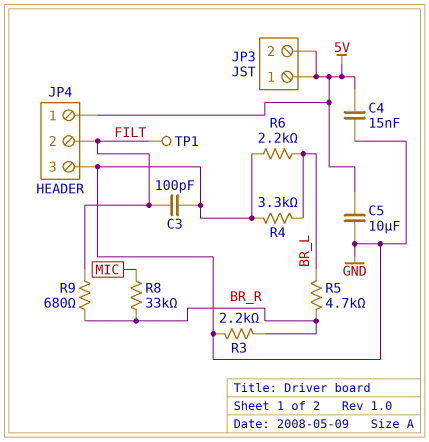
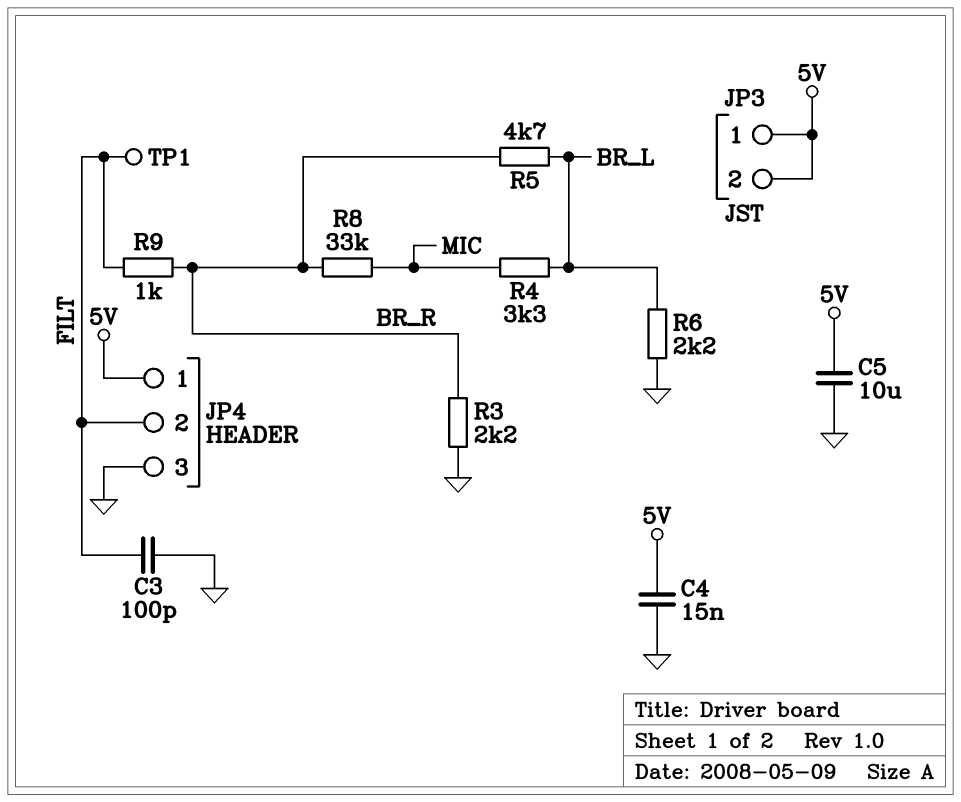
R4: 3.3k (BR_L, GND) -> 3.3k (BR_L, MIC)
R9: 680 (BR_R, FILT) -> 1k (BR_R, FILT)

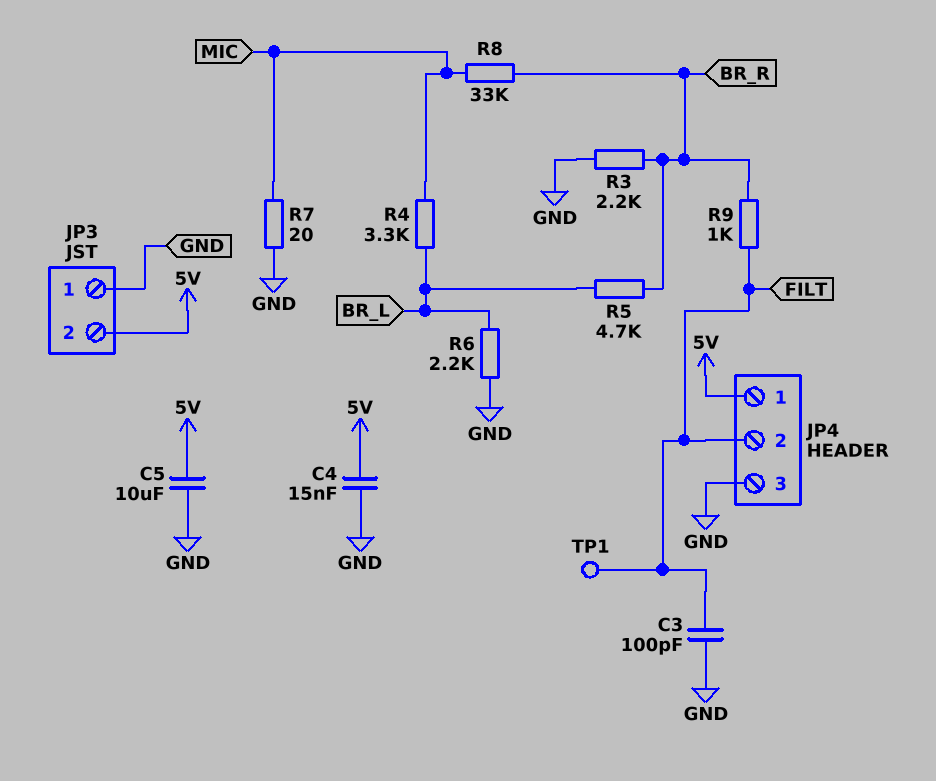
JP3 pin 1: 5V -> GND
R7: none -> 20 (GND, MIC)

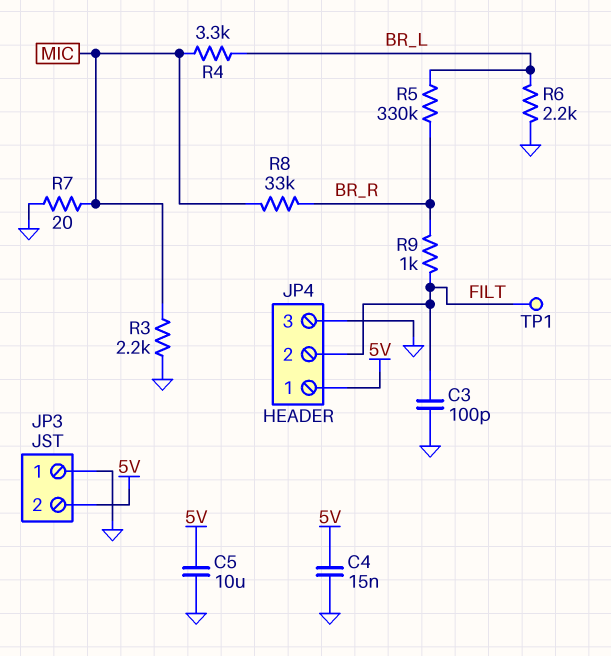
R3: 2.2k (BR_R, GND) -> 2.2k (GND, MIC)
R5: 4.7k (BR_L, BR_R) -> 330k (BR_L, BR_R)

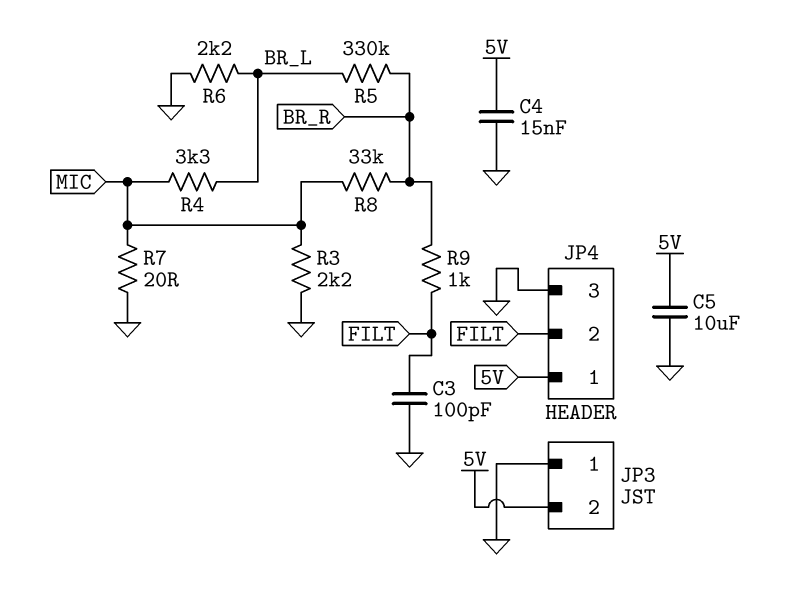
TP1: test point (FILT) -> none

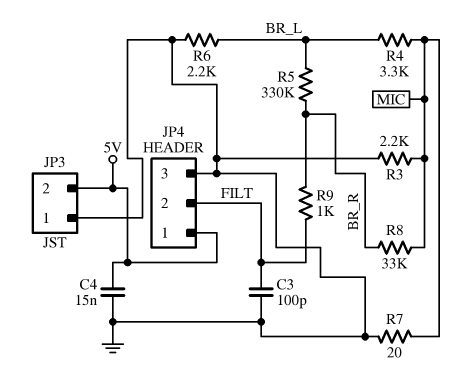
C5: 10uF (5V, GND) -> none

